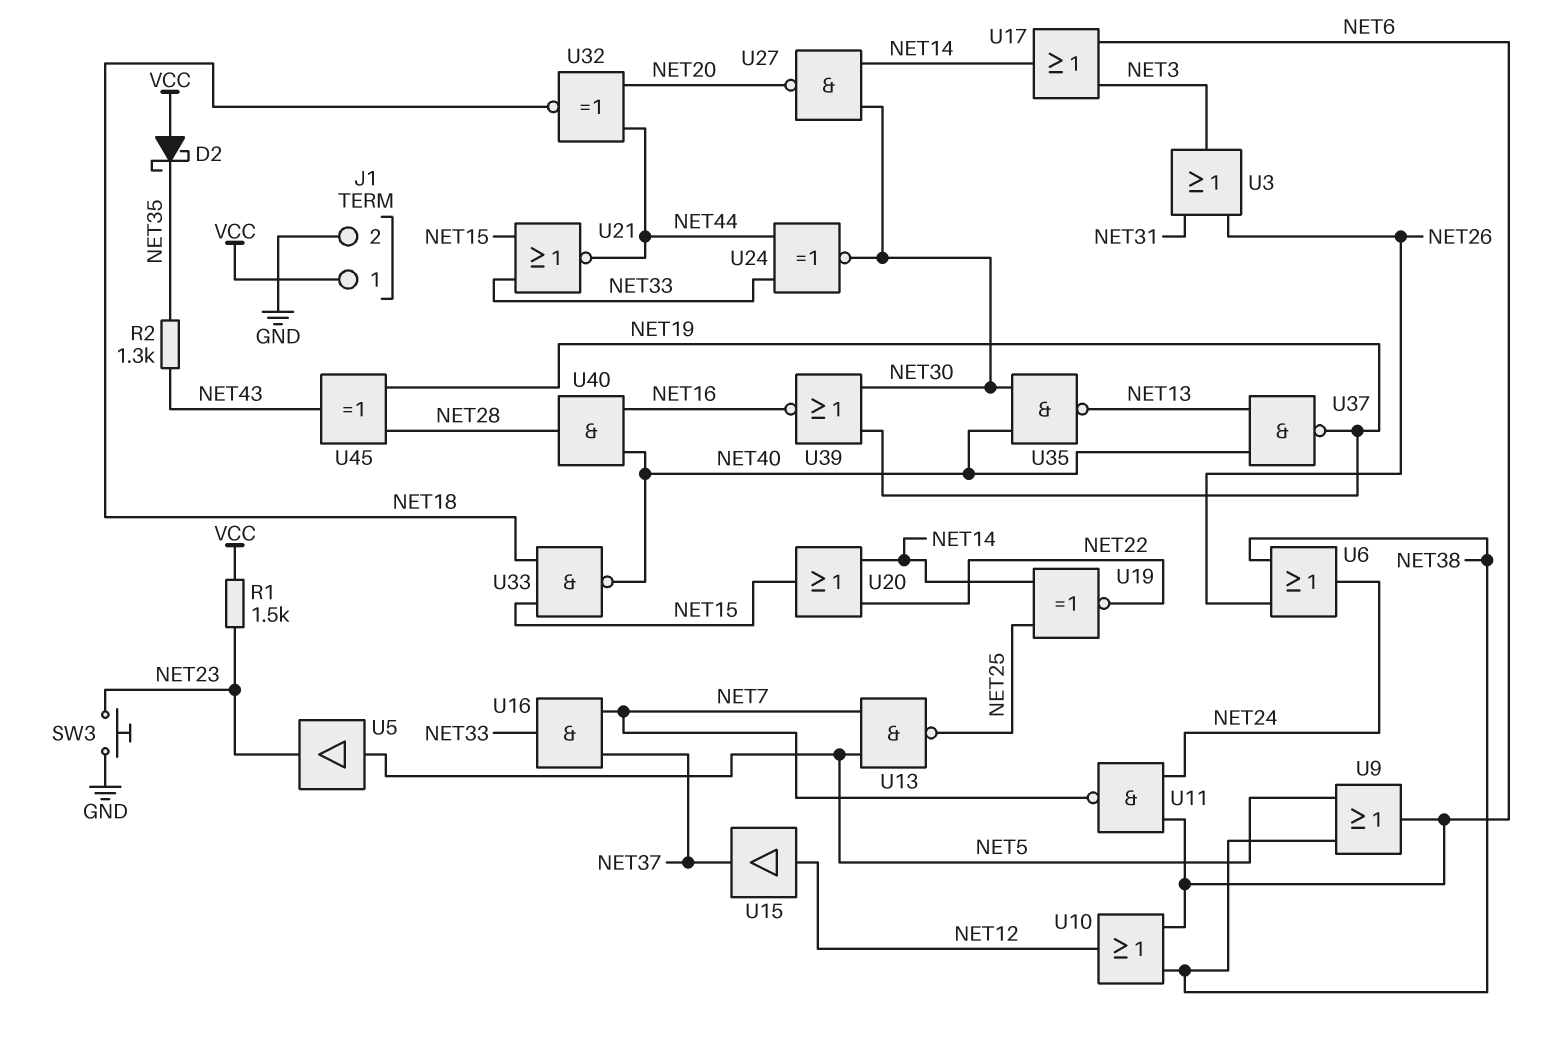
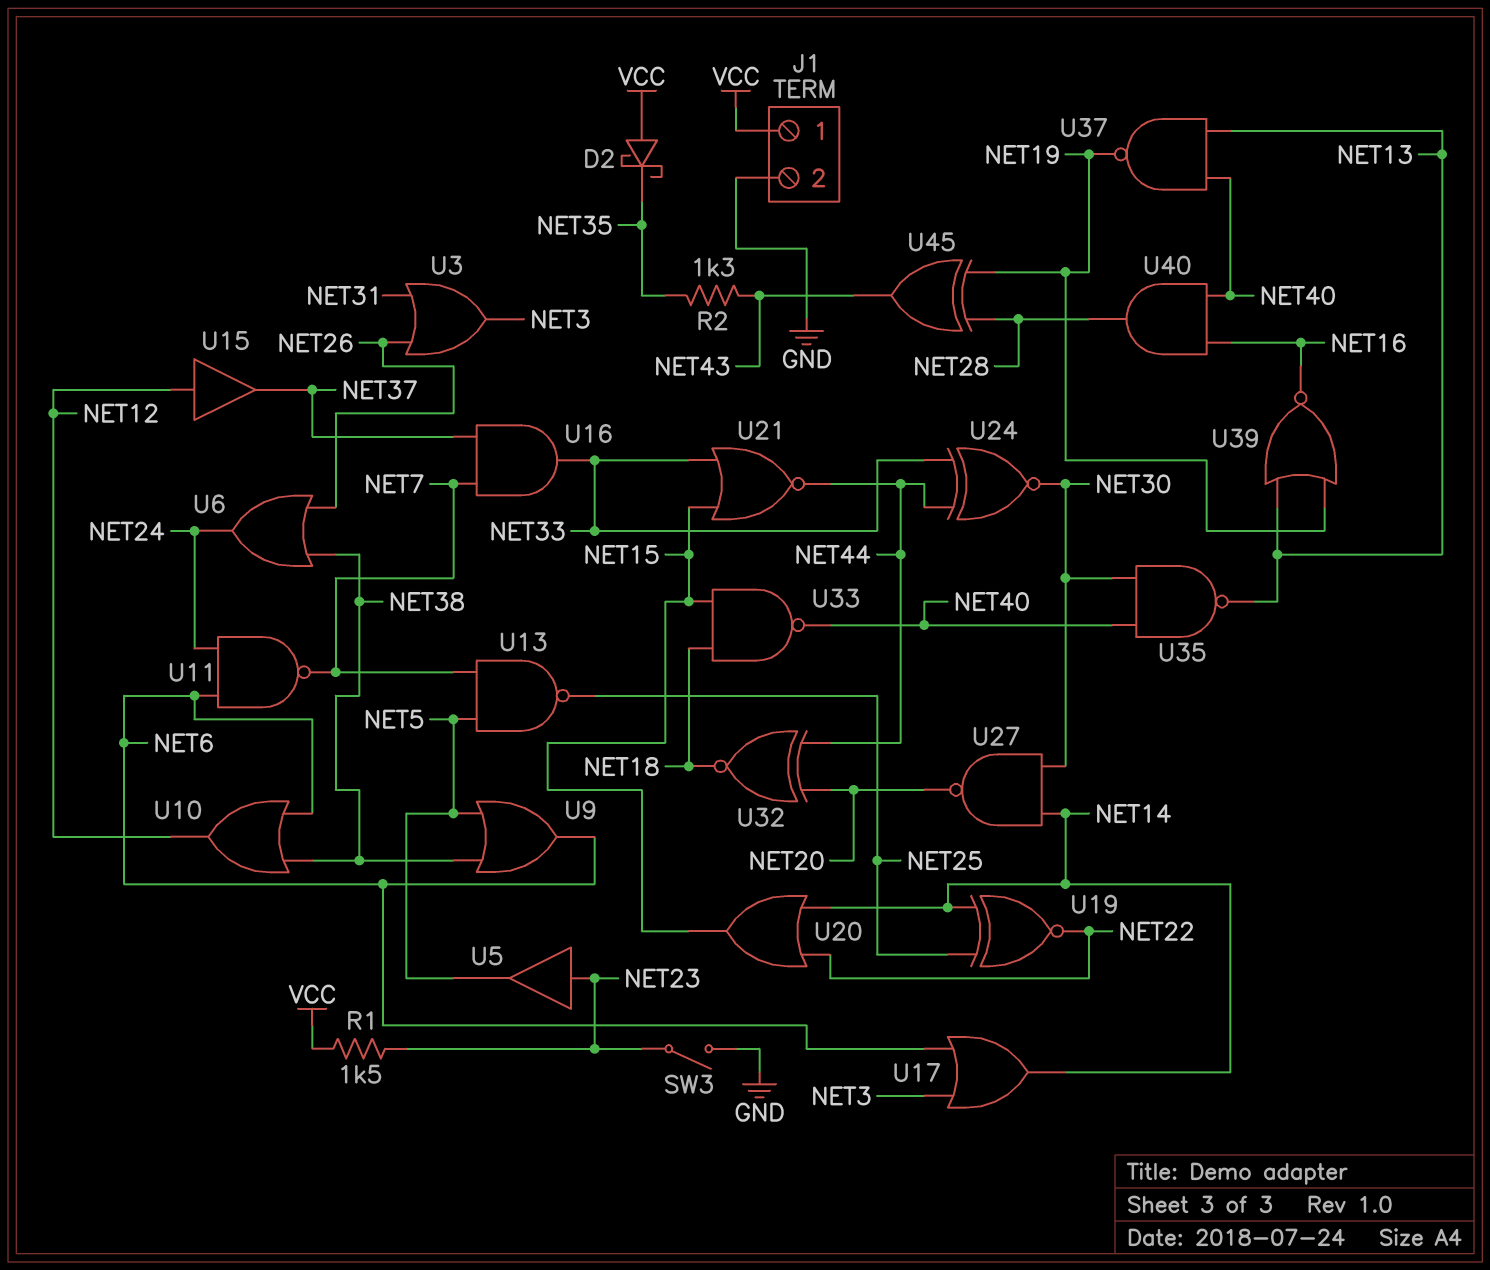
SW3: button (GND, NET23) -> switch (GND, NET23)
U5: buffer (in NET5, out NET23) -> buffer (in NET23, out NET5)
U39: NOR (in NET19, in NET30, out NET16) -> NOR (in NET13, in NET19, out NET16)

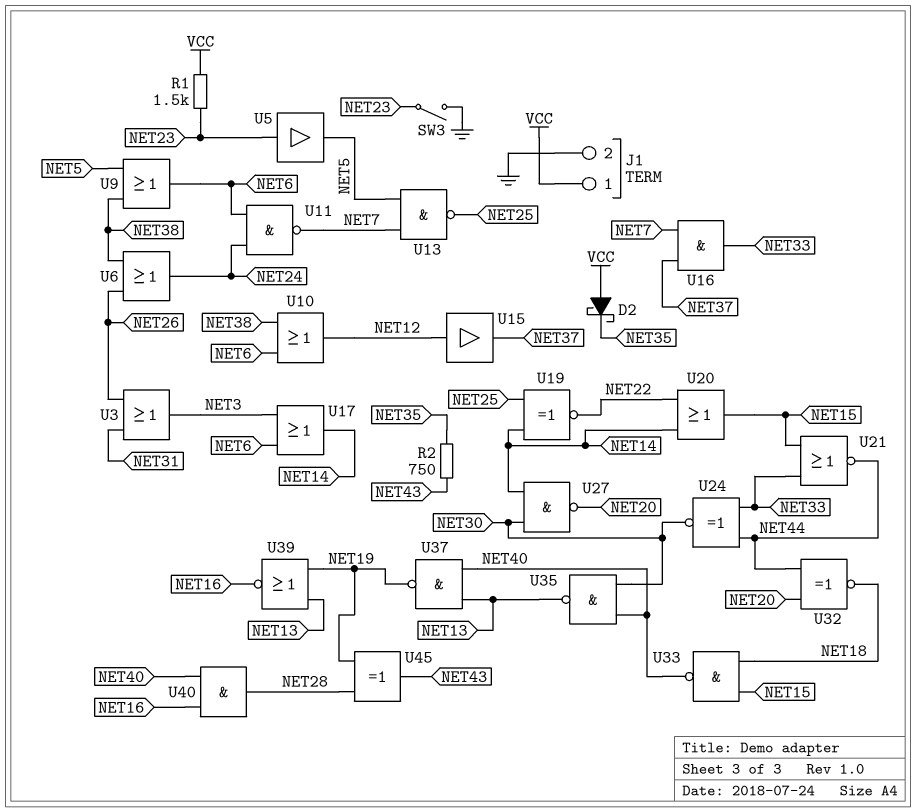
R2: 1.3k (NET35, NET43) -> 750 (NET35, NET43)

